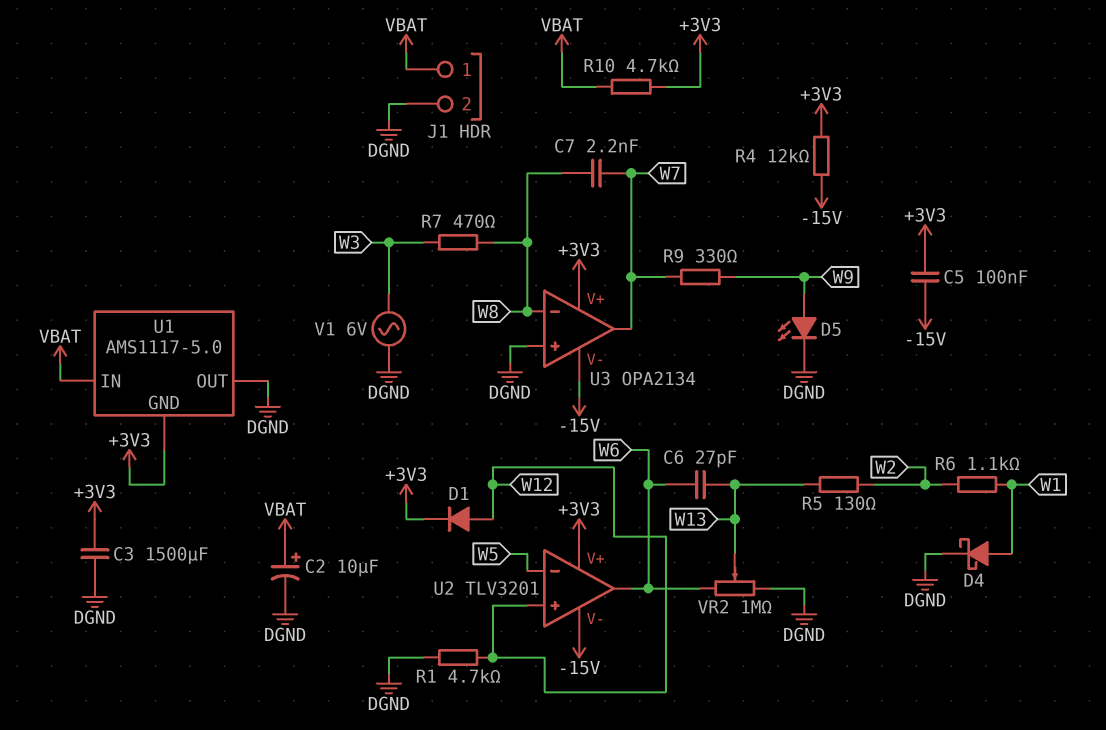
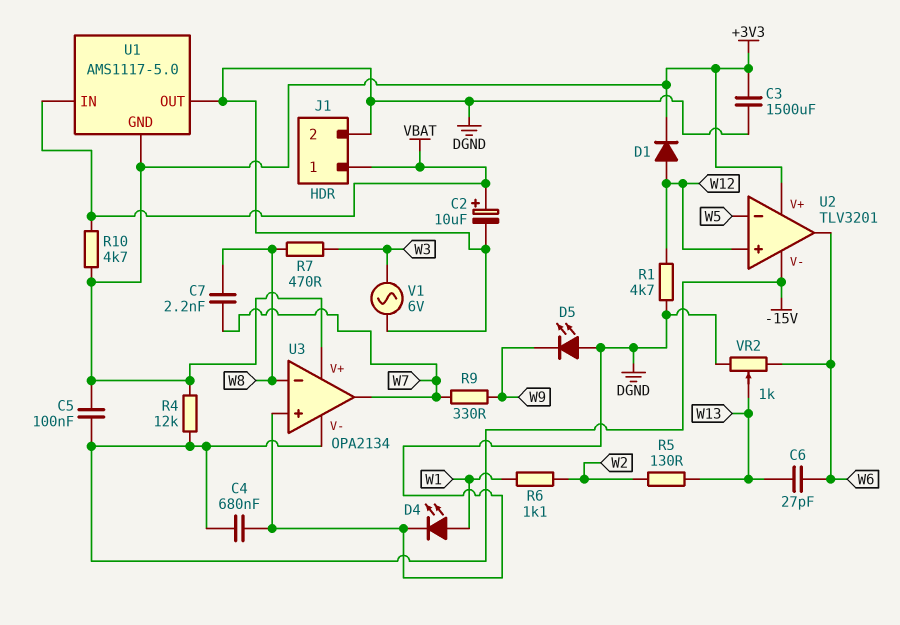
C4: none -> 680nF (-15V, DGND)
D4: schottky (A W1, K DGND) -> LED (A W1, K DGND)
D5: LED (A W9, K DGND) -> LED (A DGND, K W9)
VR2: 1M (DGND, W6, wiper W13) -> 1k (DGND, W6, wiper W13)

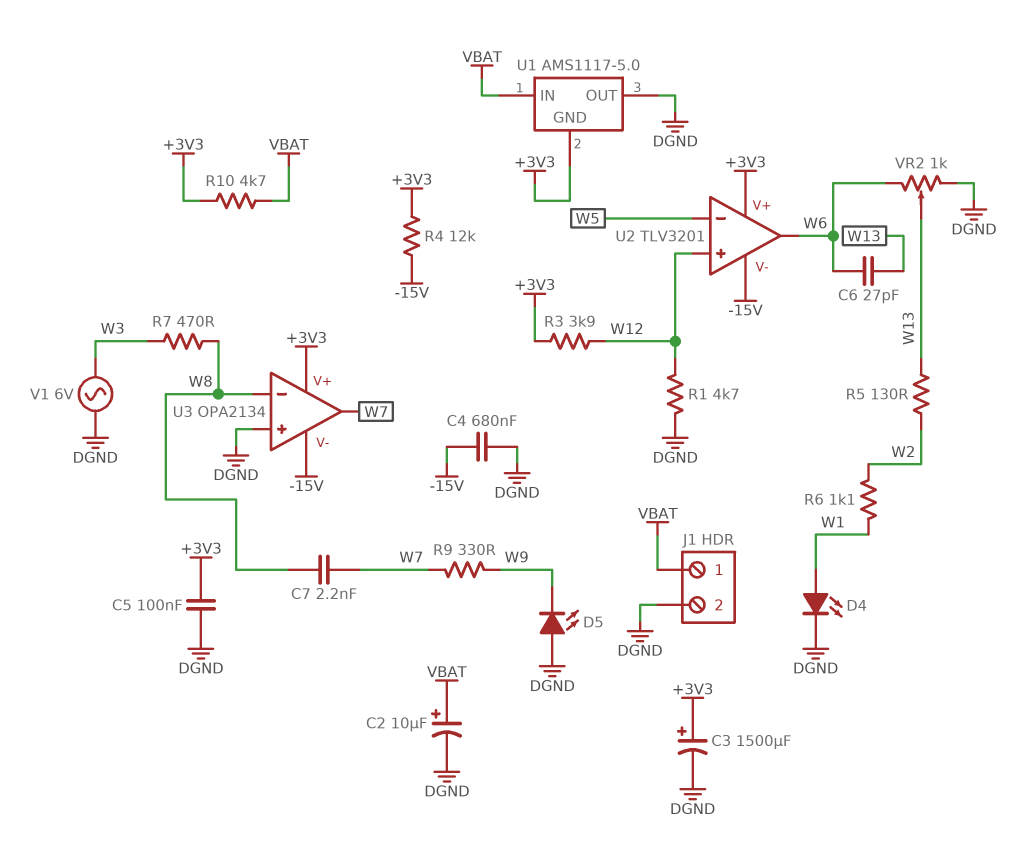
C3: 1500uF (+3V3, DGND) -> 1500uF (plus +3V3, minus DGND)
C5: 100nF (+3V3, -15V) -> 100nF (+3V3, DGND)
D1: diode (A W12, K +3V3) -> none
R3: none -> 3.9k (+3V3, W12)

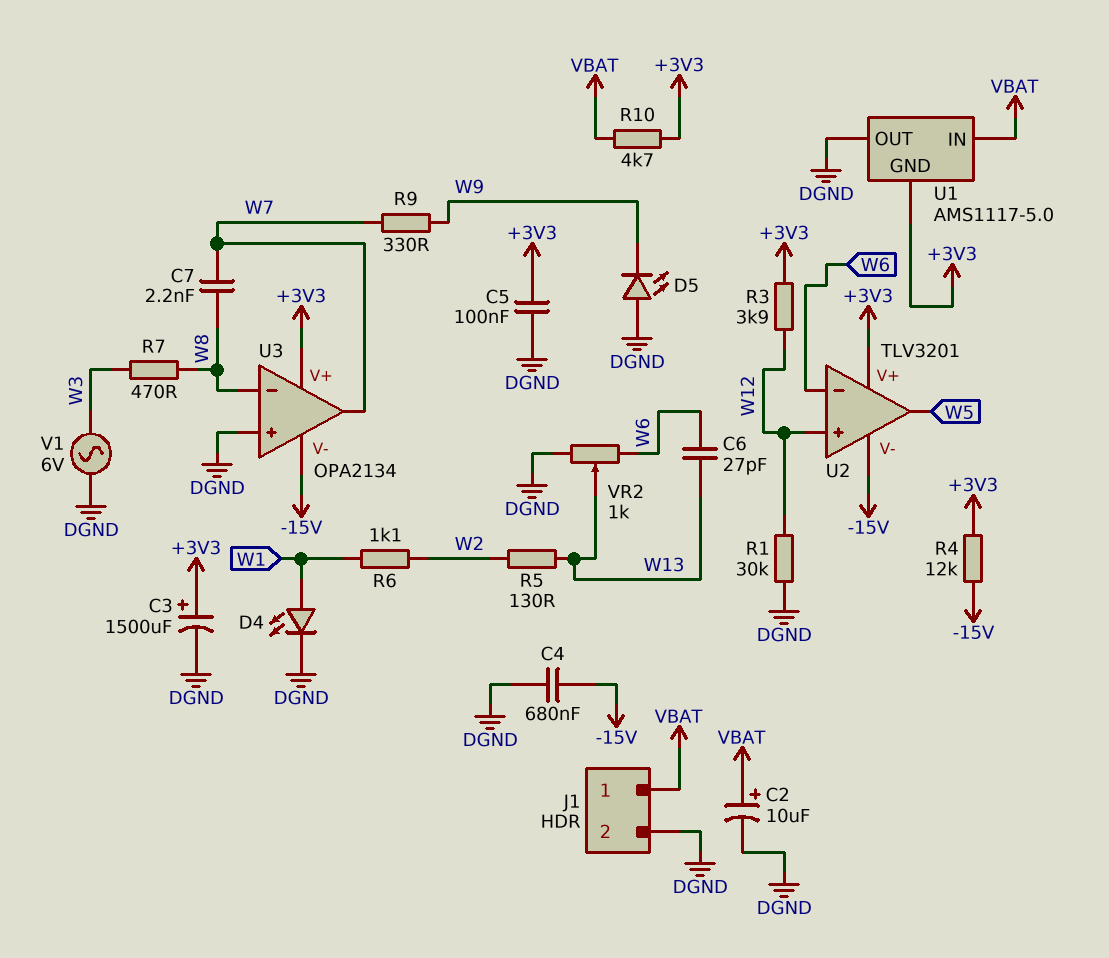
R1: 4.7k (DGND, W12) -> 30k (DGND, W12)
U2 pin in-: W5 -> W6
U2 pin out: W6 -> W5

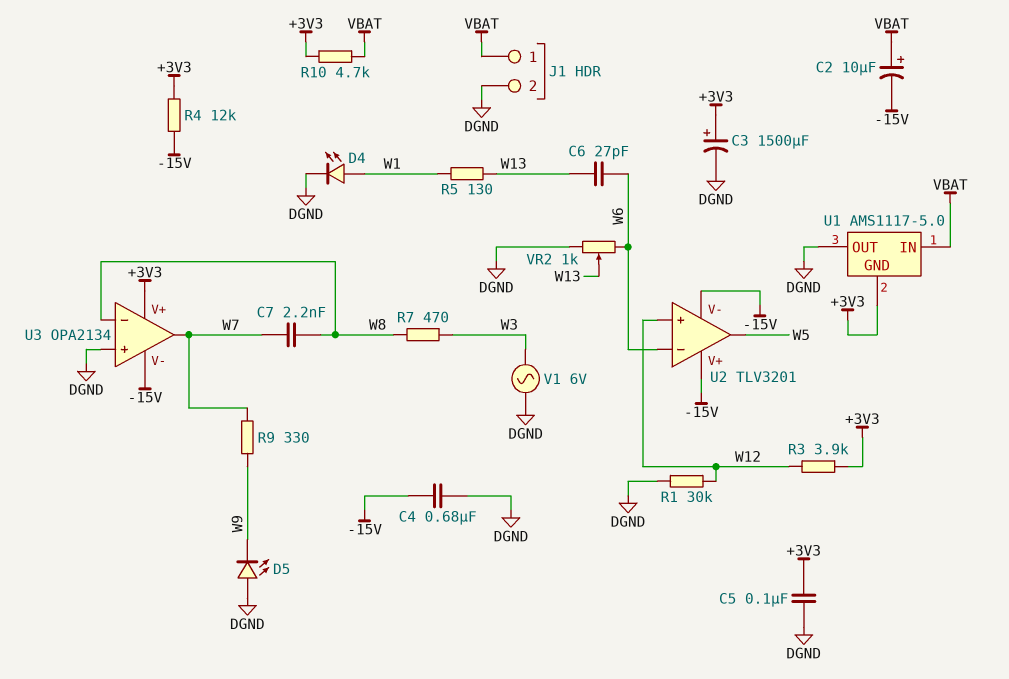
C2: 10uF (plus VBAT, minus DGND) -> 10uF (plus VBAT, minus -15V)
R5: 130 (W2, W13) -> 130 (W1, W13)
R6: 1.1k (W1, W2) -> none
U2 pin V+: +3V3 -> -15V

